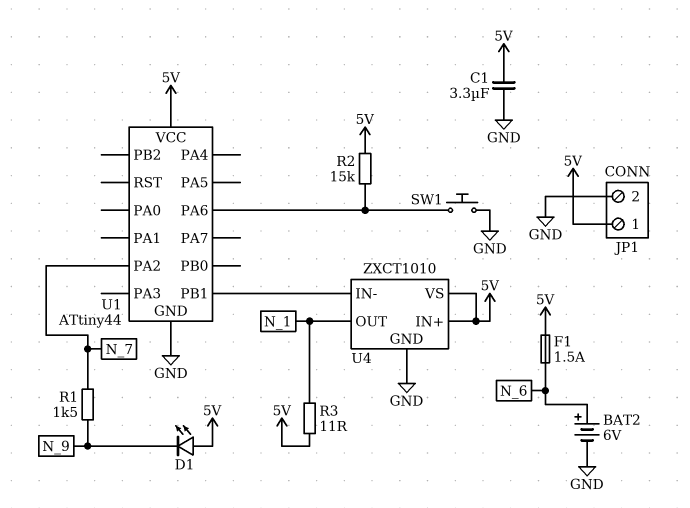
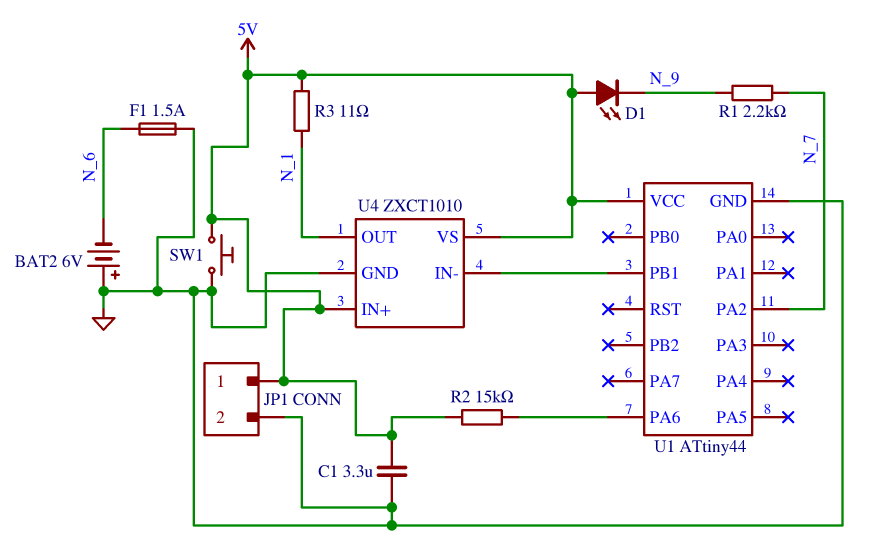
BAT2: 6V (plus N_6, minus GND) -> 6V (plus GND, minus N_6)
F1: 1.5A (5V, N_6) -> 1.5A (GND, N_6)
R1: 1.5k (N_7, N_9) -> 2.2k (N_7, N_9)
SW1: button (GND, U1/PA6) -> button (5V, GND)

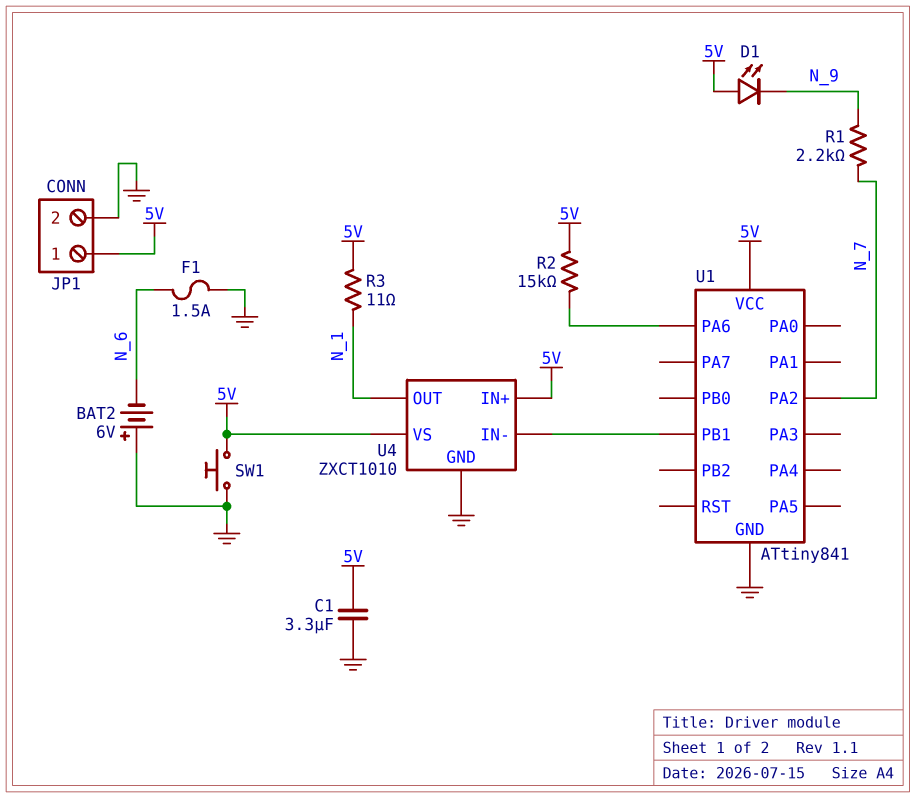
U1: ATtiny44 -> ATtiny841

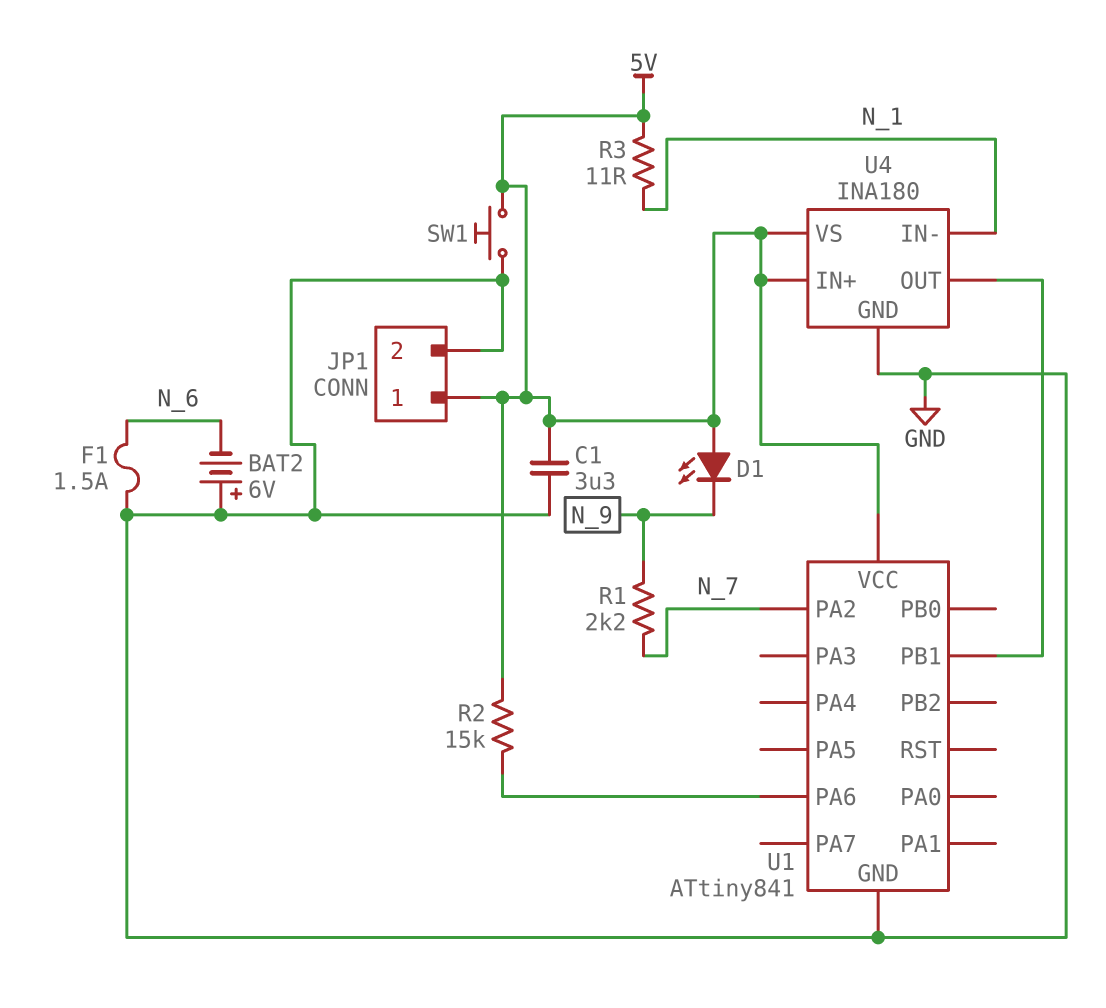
U4: ZXCT1010 -> INA180
U4 pin IN-: U1/PB1 -> N_1
U4 pin OUT: N_1 -> U1/PB1

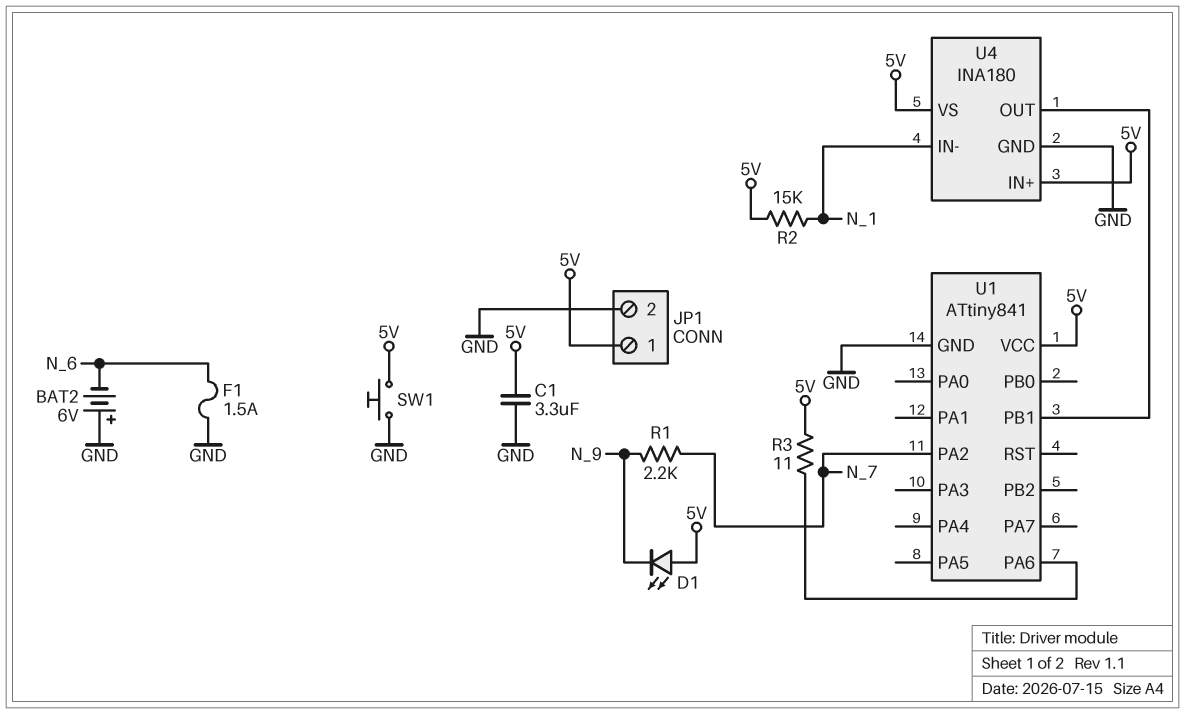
R2: 15k (5V, U1/PA6) -> 15k (5V, N_1)
R3: 11 (5V, N_1) -> 11 (5V, U1/PA6)

